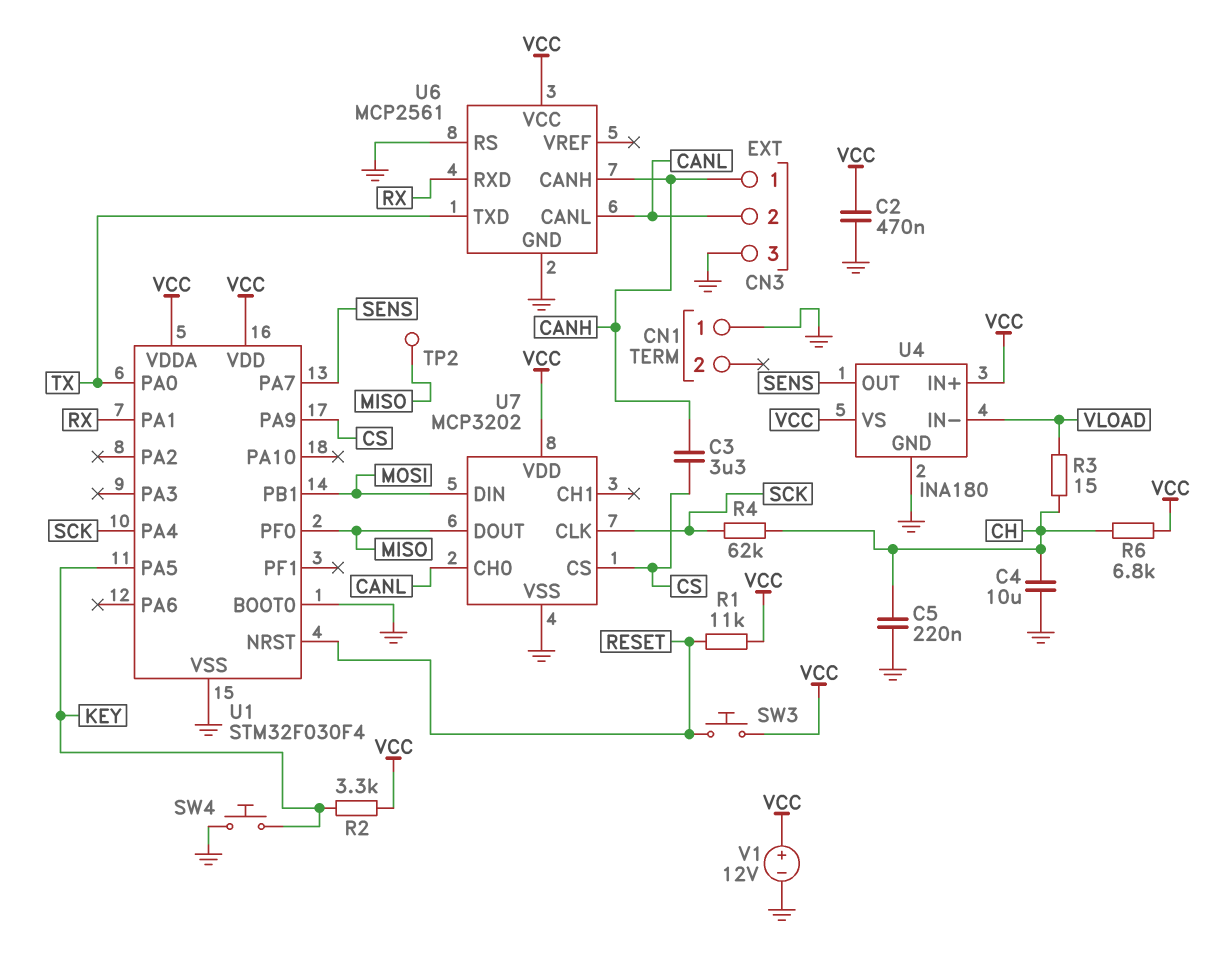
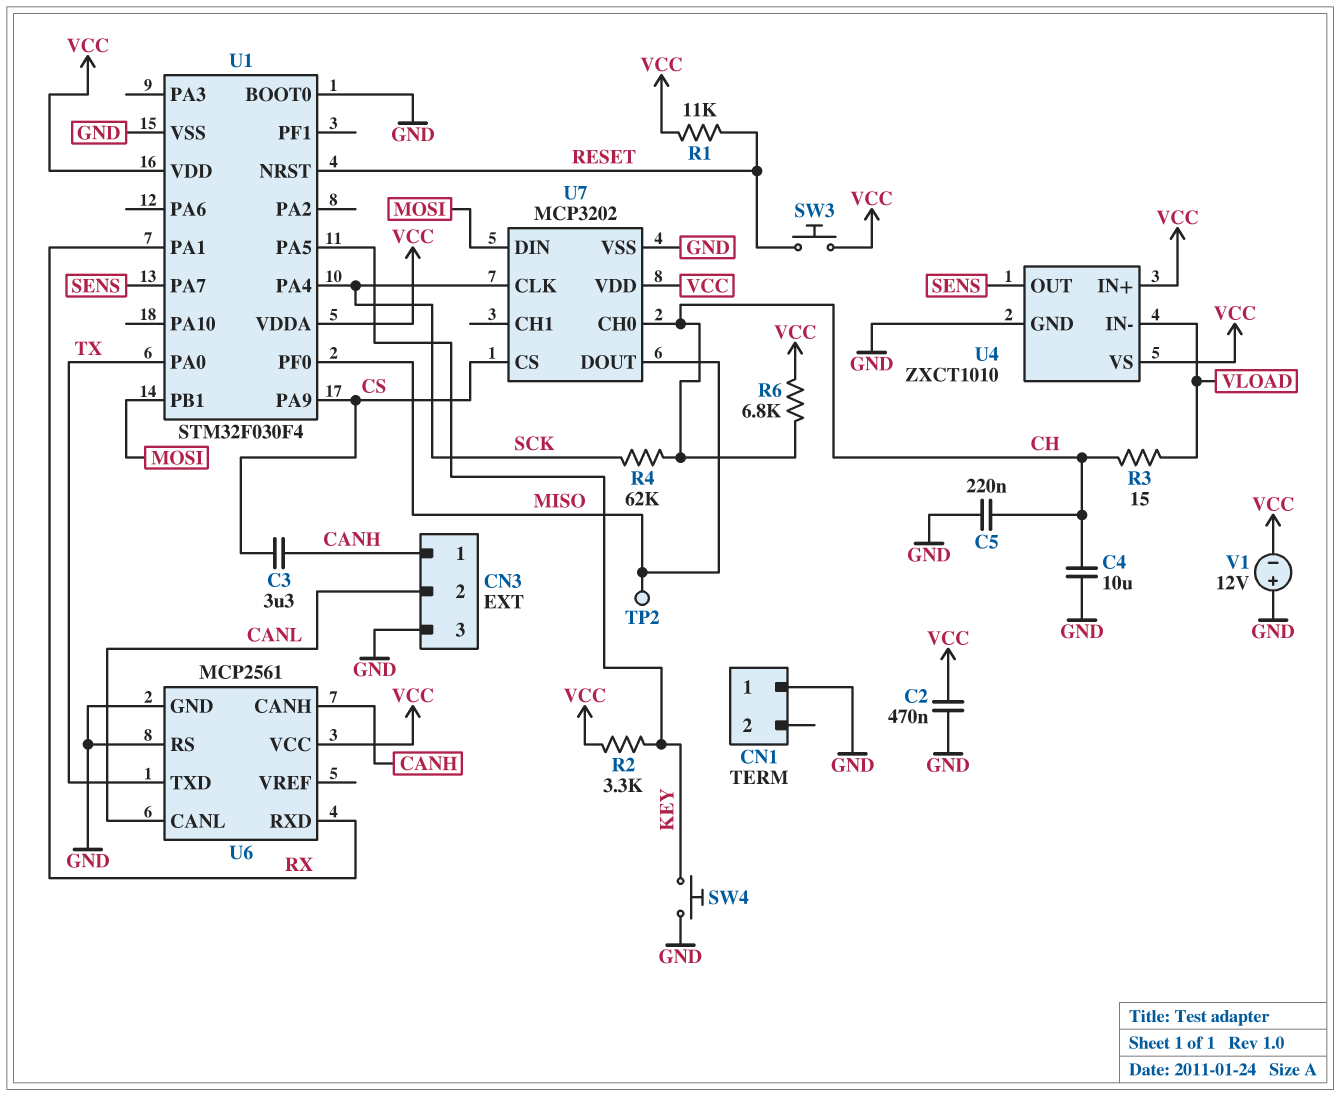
U4: INA180 -> ZXCT1010
U7 pin CH0: CANL -> CH
V1: 12V (plus VCC, minus GND) -> 12V (plus GND, minus VCC)

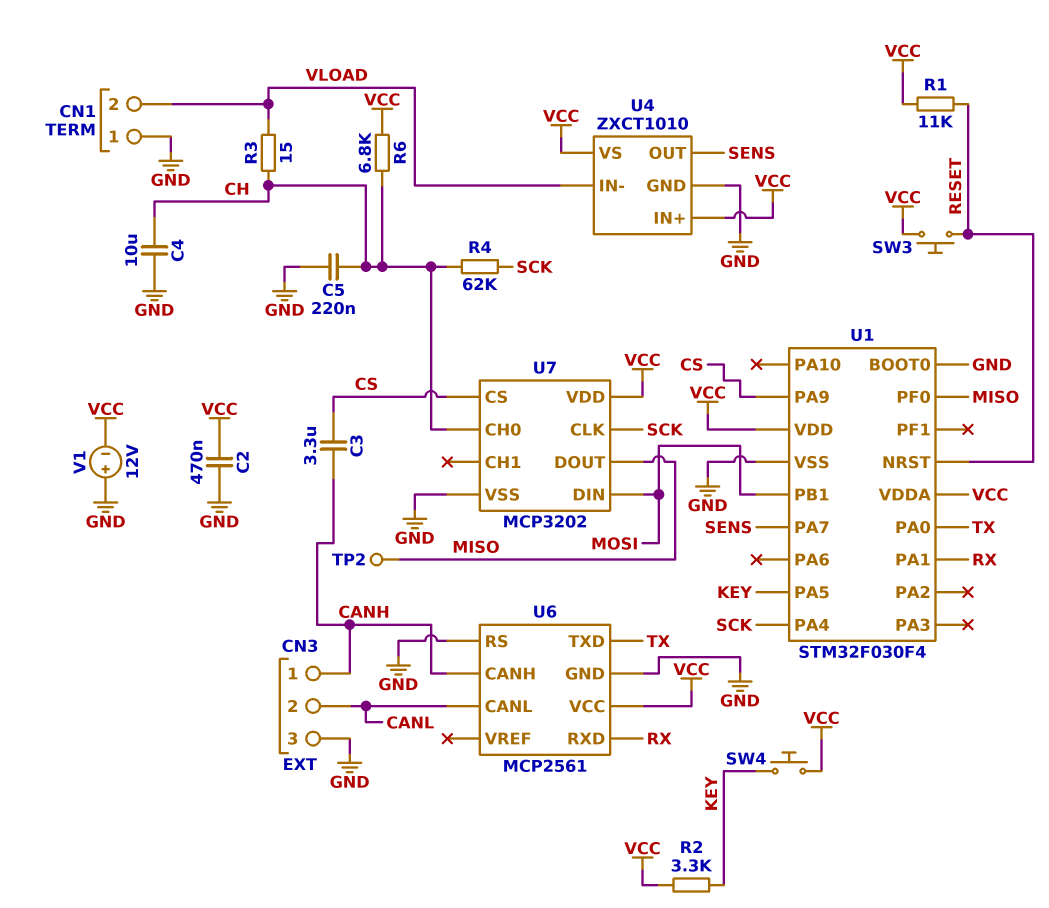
CN1 pin 2: none -> VLOAD
SW4: button (GND, KEY) -> button (KEY, VCC)

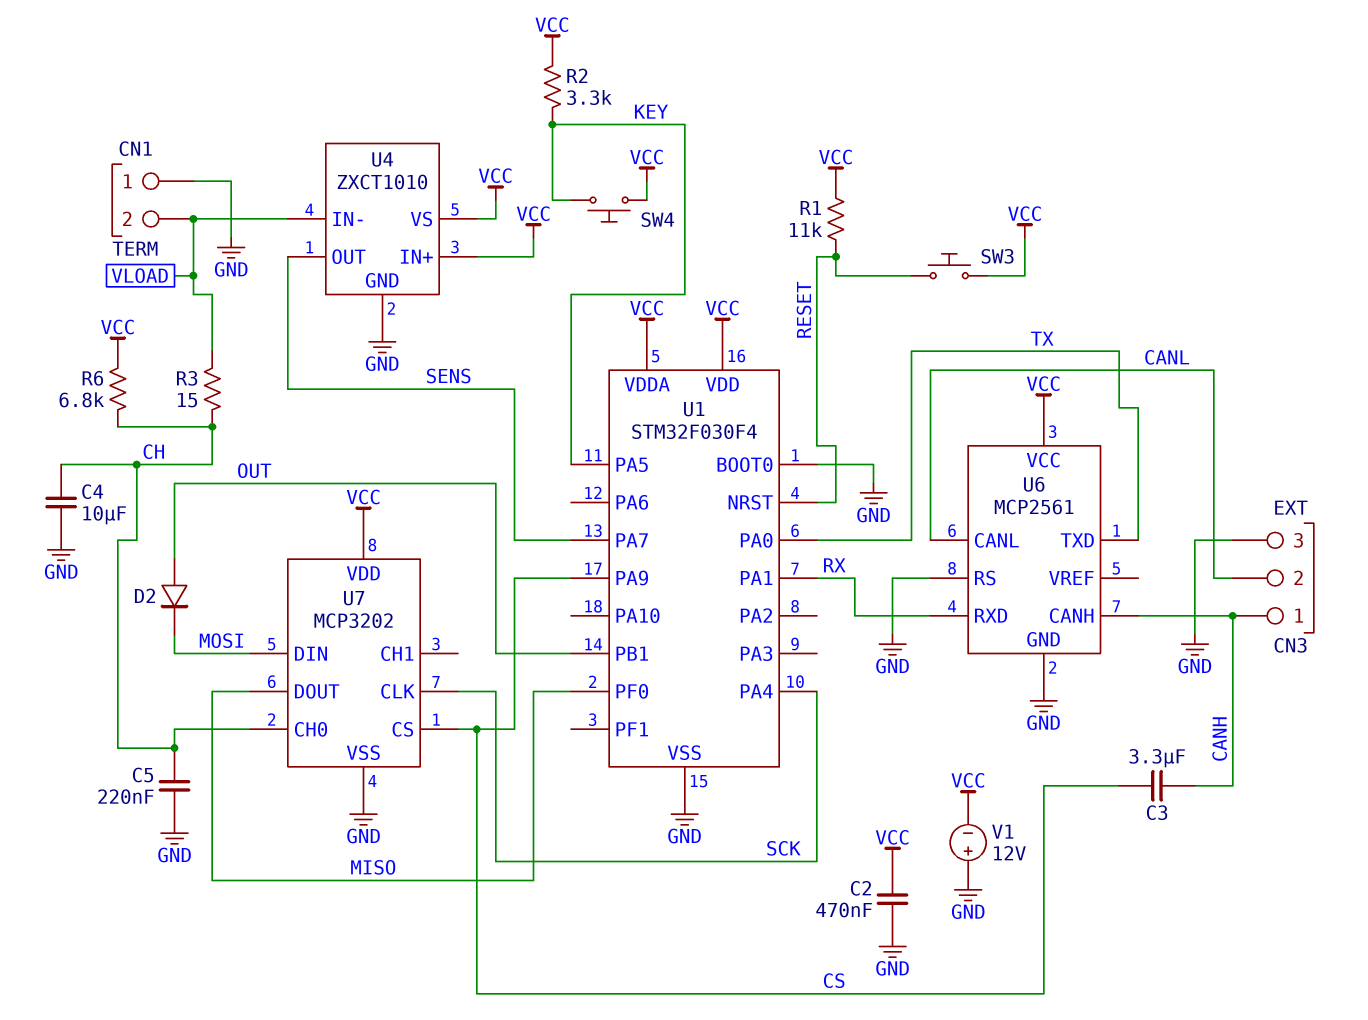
D2: none -> diode (A OUT, K MOSI)
R4: 62k (CH, SCK) -> none
TP2: test point (MISO) -> none
U1 pin PB1: MOSI -> OUT

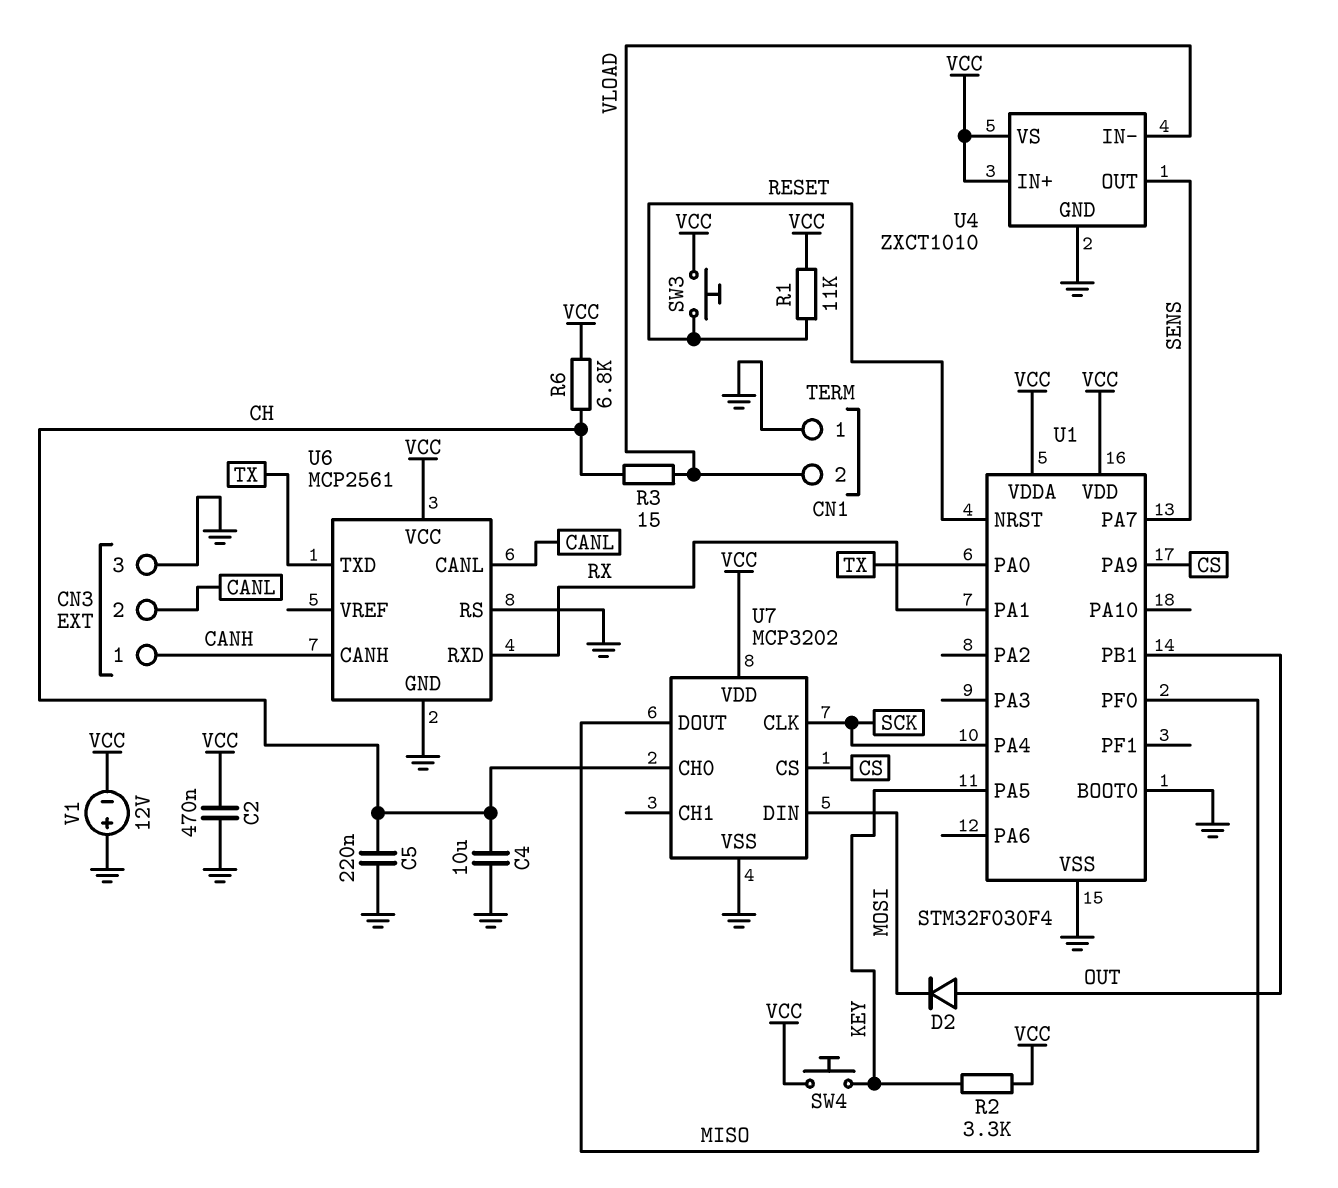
C3: 3.3uF (CANH, CS) -> none

